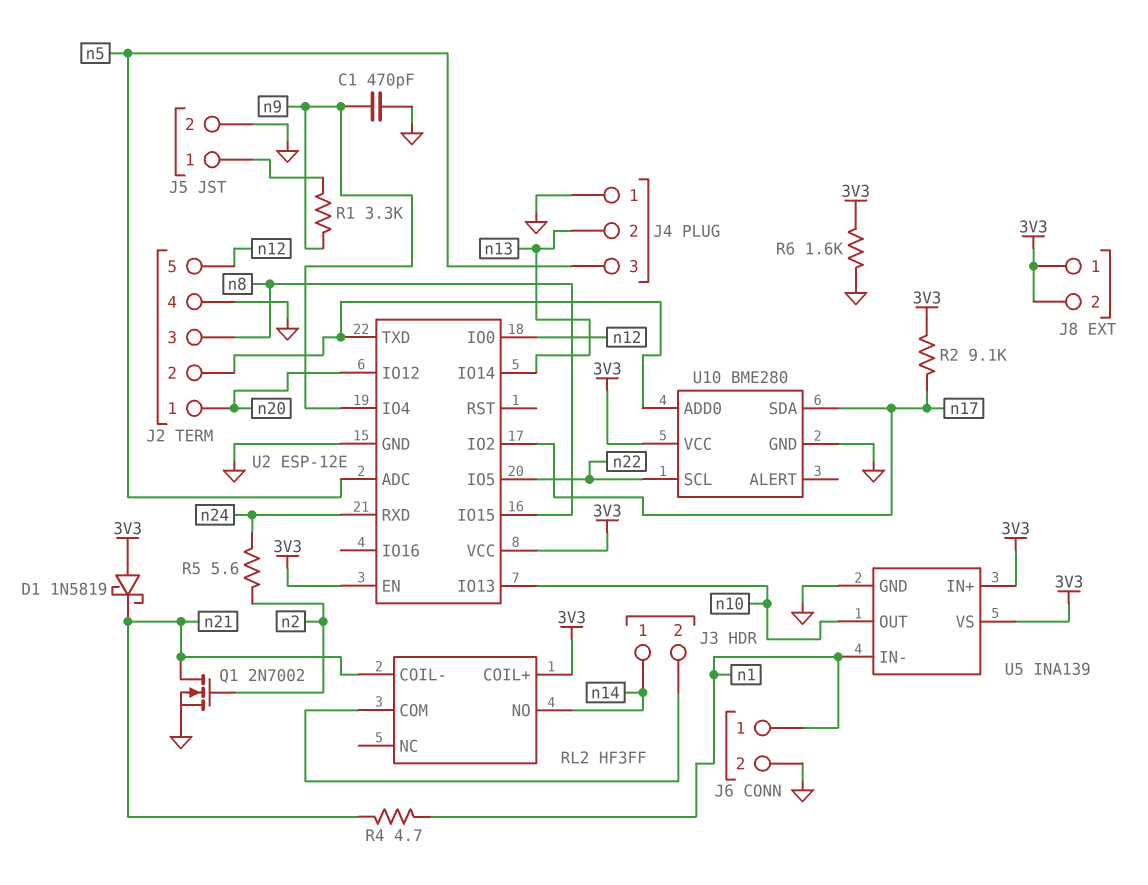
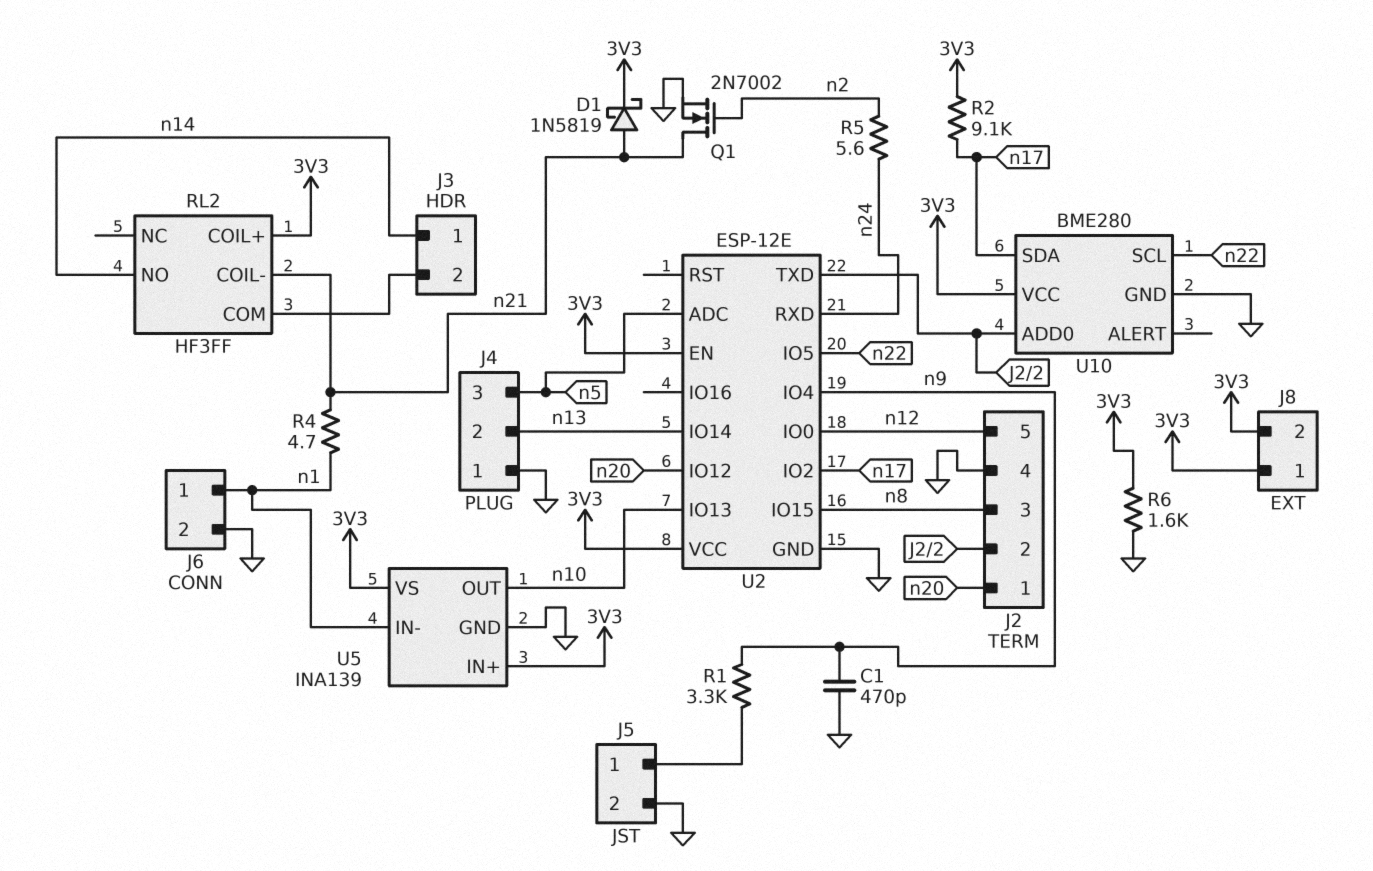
D1: schottky 1N5819 (A 3V3, K n21) -> schottky 1N5819 (A n21, K 3V3)

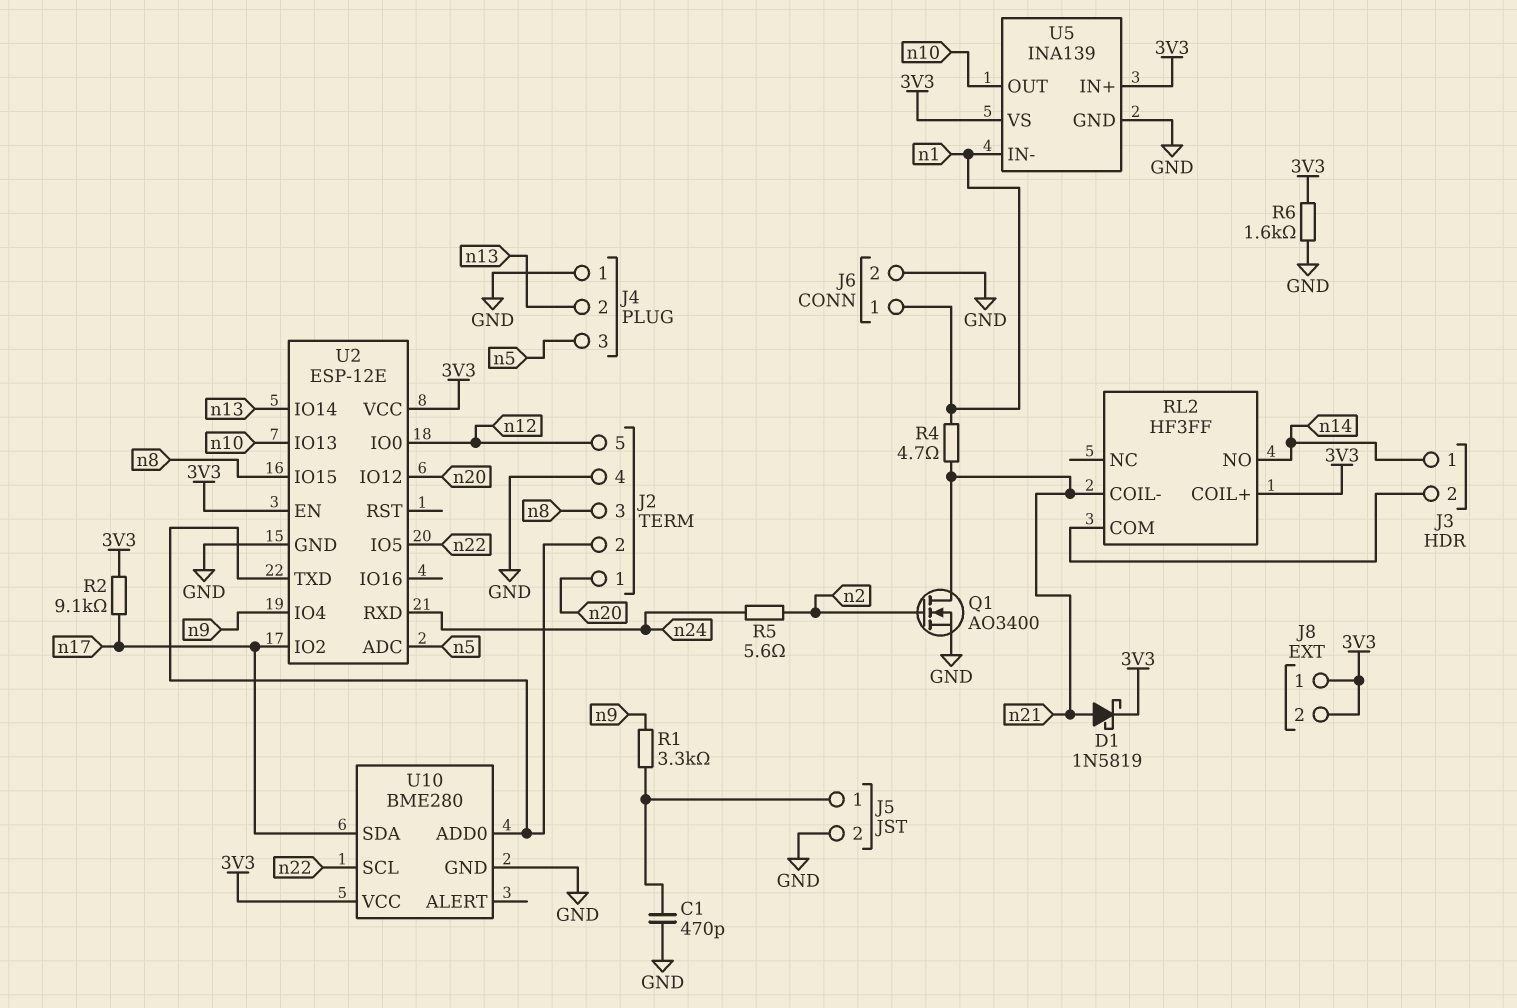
C1: 470pF (GND, n9) -> 470pF (GND, J5/1)
Q1: NMOS 2N7002 (G n2, D n21, S GND) -> NMOS AO3400 (G n2, D n21, S GND)

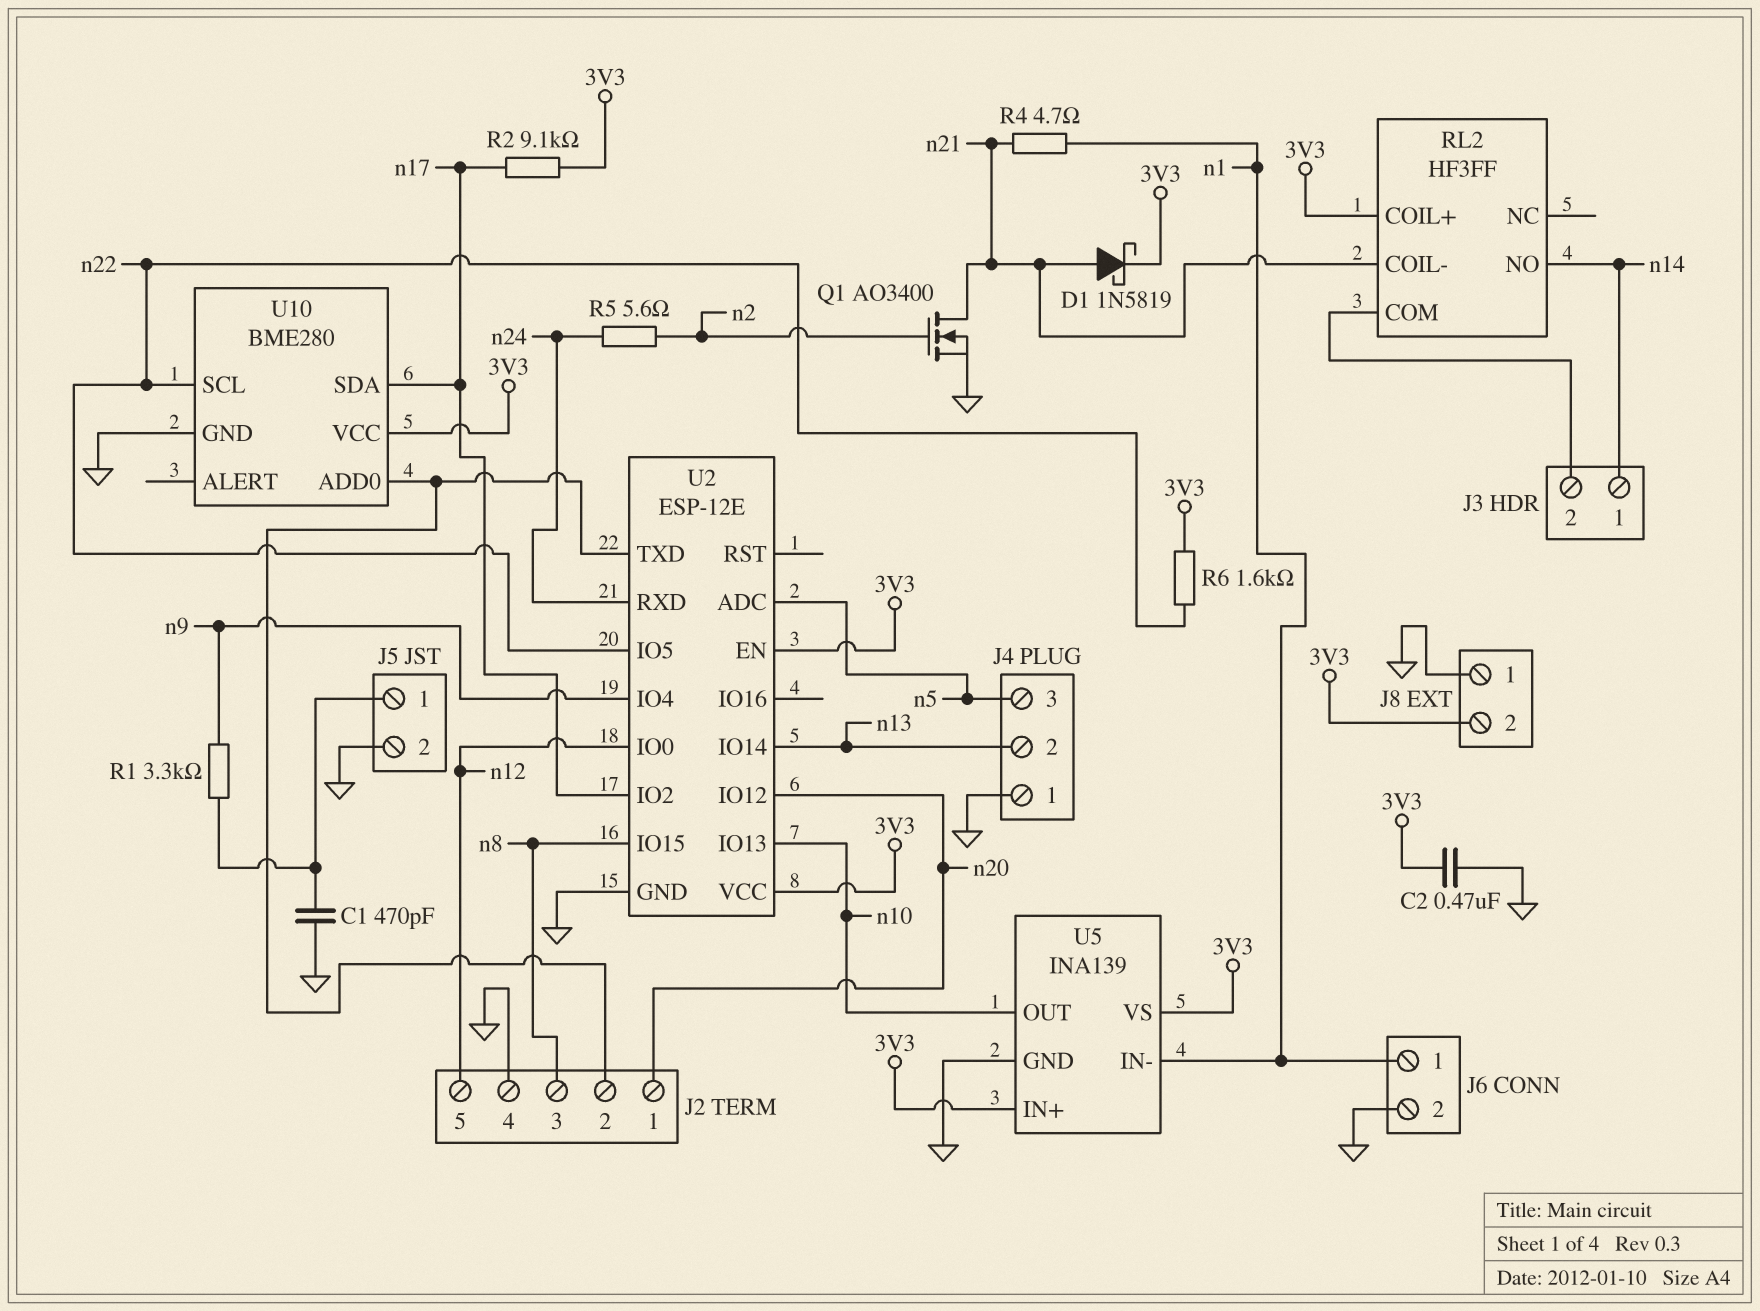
C2: none -> 470nF (3V3, GND)
J8 pin 1: 3V3 -> GND
R6: 1.6k (3V3, GND) -> 1.6k (3V3, n22)

